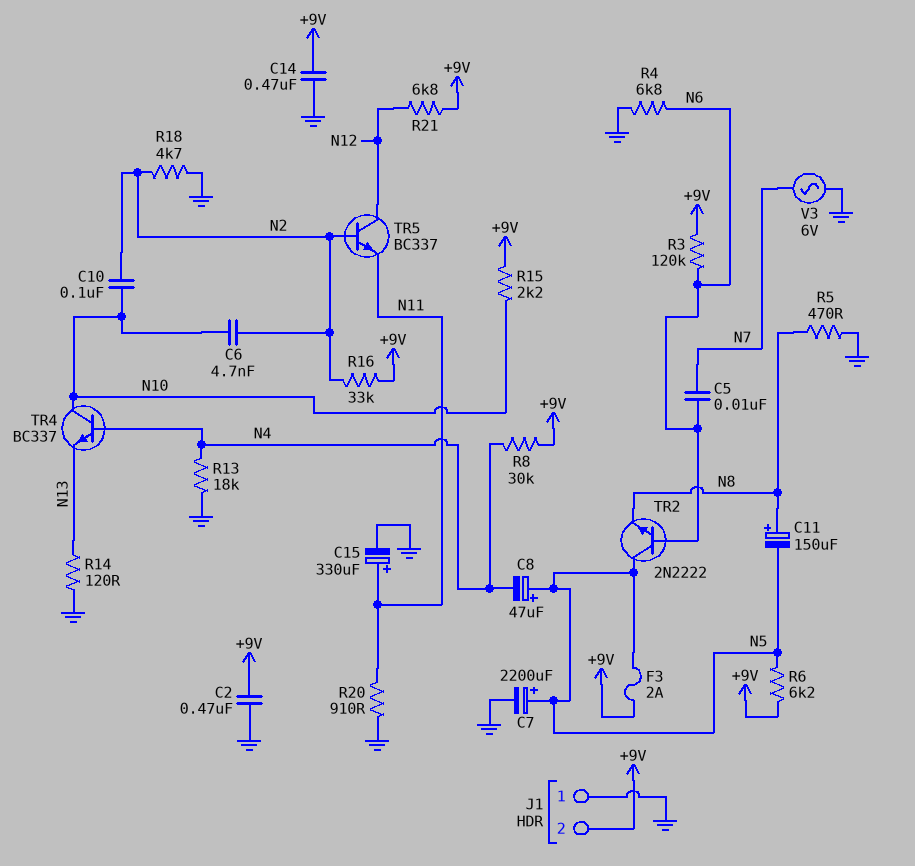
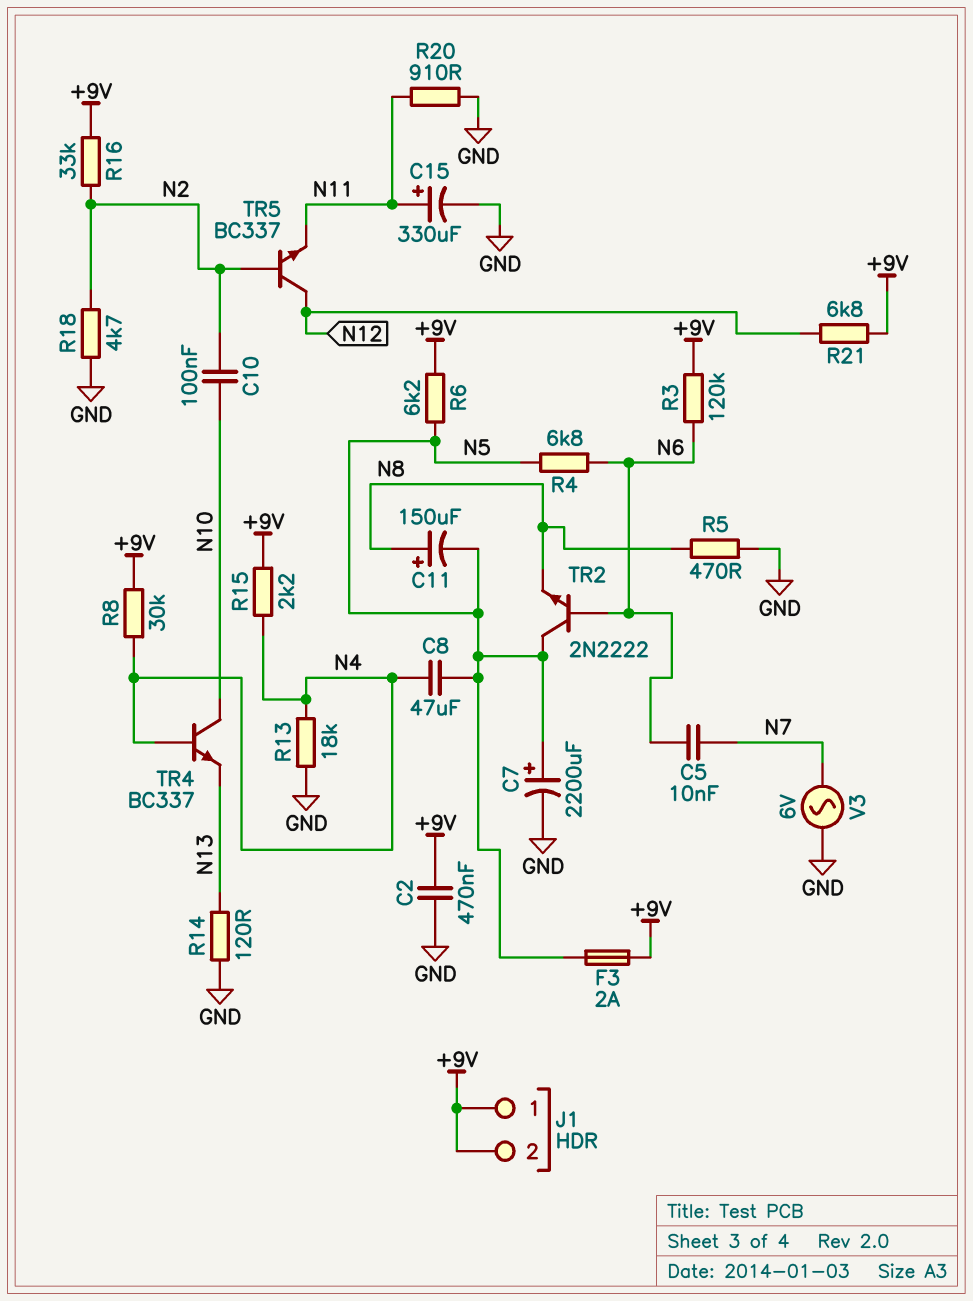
C6: 4.7nF (N2, N10) -> none
C8: 47uF (plus N5, minus N4) -> 47uF (N4, N5)
C14: 470nF (+9V, GND) -> none
J1 pin 1: GND -> +9V
R4: 6.8k (GND, N6) -> 6.8k (N5, N6)
R15: 2.2k (+9V, N10) -> 2.2k (+9V, N4)

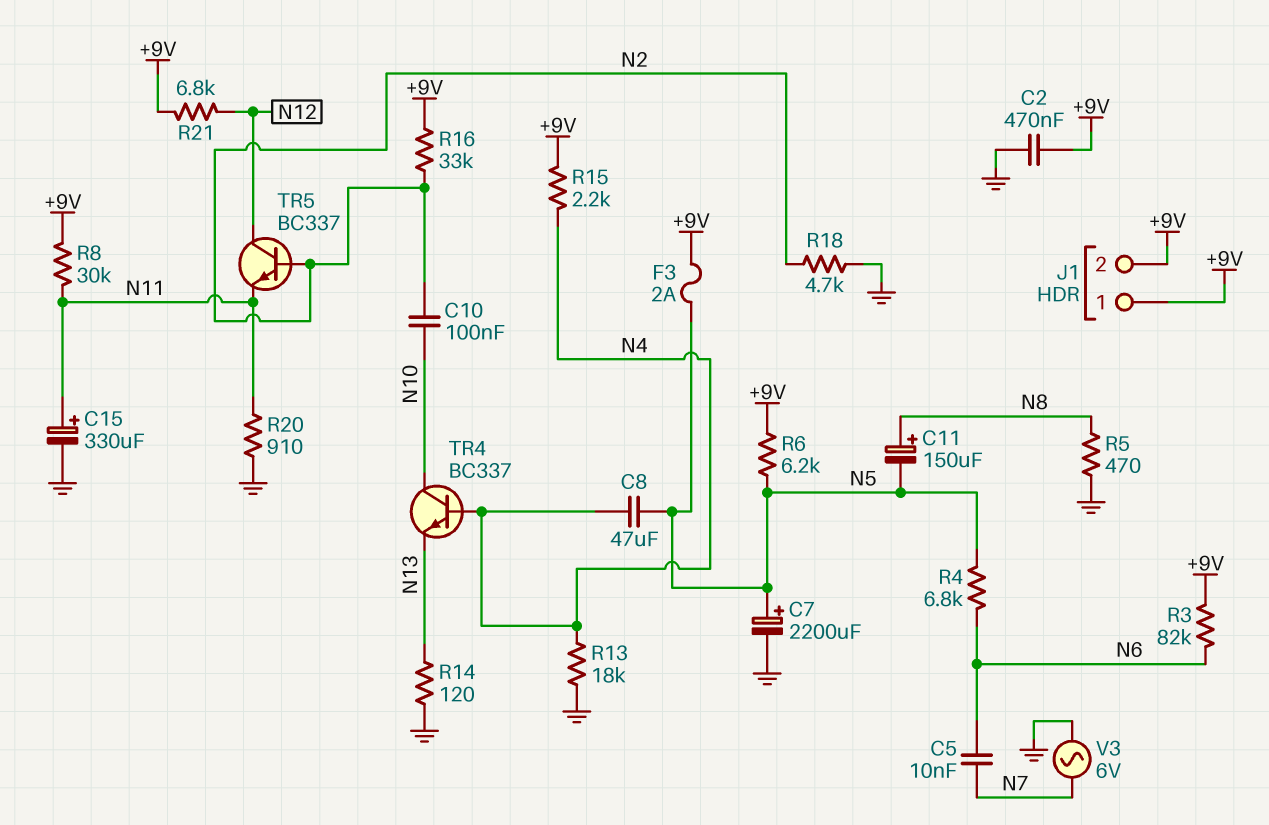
R3: 120k (+9V, N6) -> 82k (+9V, N6)
R8: 30k (+9V, N4) -> 30k (+9V, N11)
TR2: NPN 2N2222 (B N6, C N5, E N8) -> none

